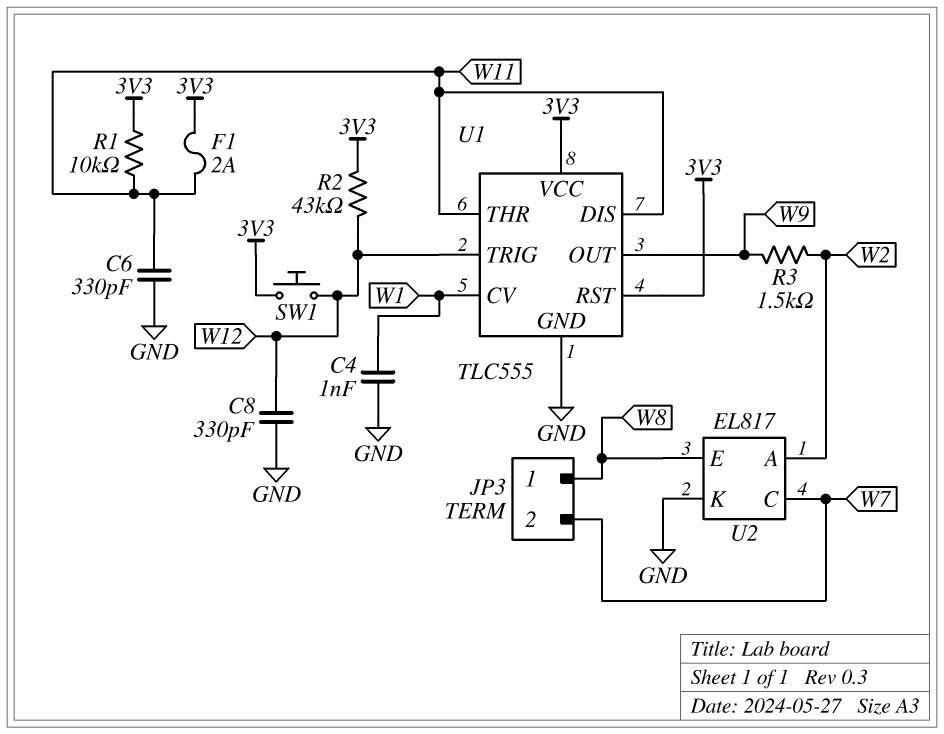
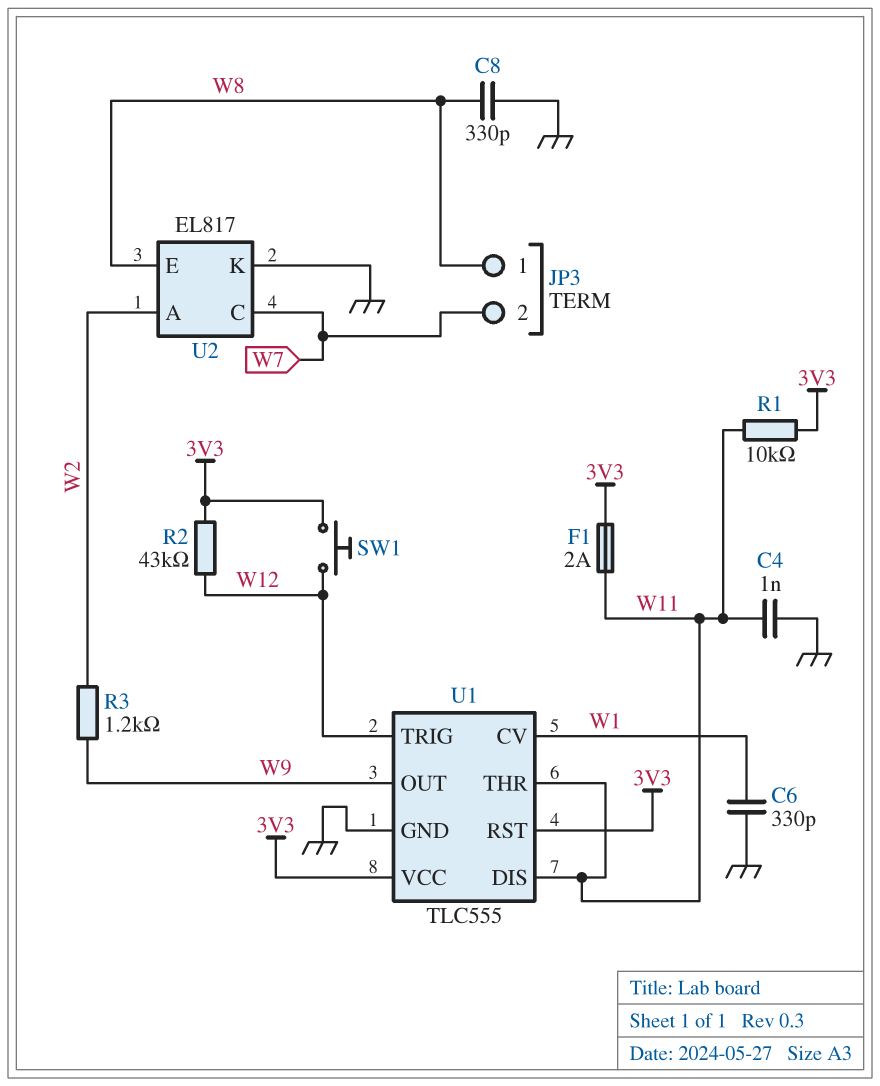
C4: 1nF (GND, W1) -> 1nF (GND, W11)
C6: 330pF (GND, W11) -> 330pF (GND, W1)
C8: 330pF (GND, W12) -> 330pF (GND, W8)
R3: 1.5k (W2, W9) -> 1.2k (W2, W9)

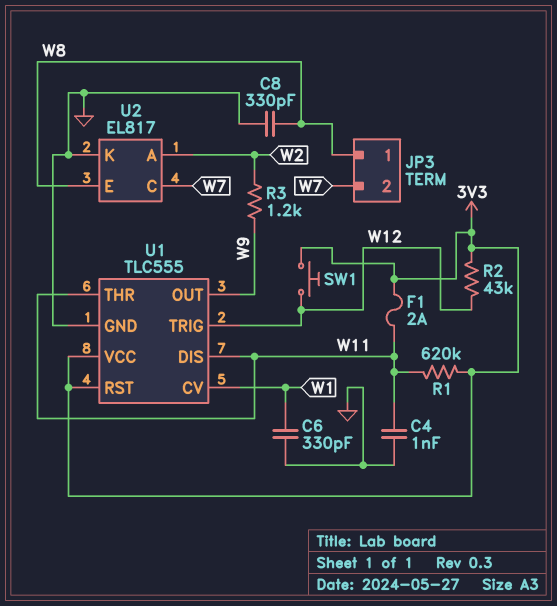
R1: 10k (3V3, W11) -> 620k (3V3, W11)

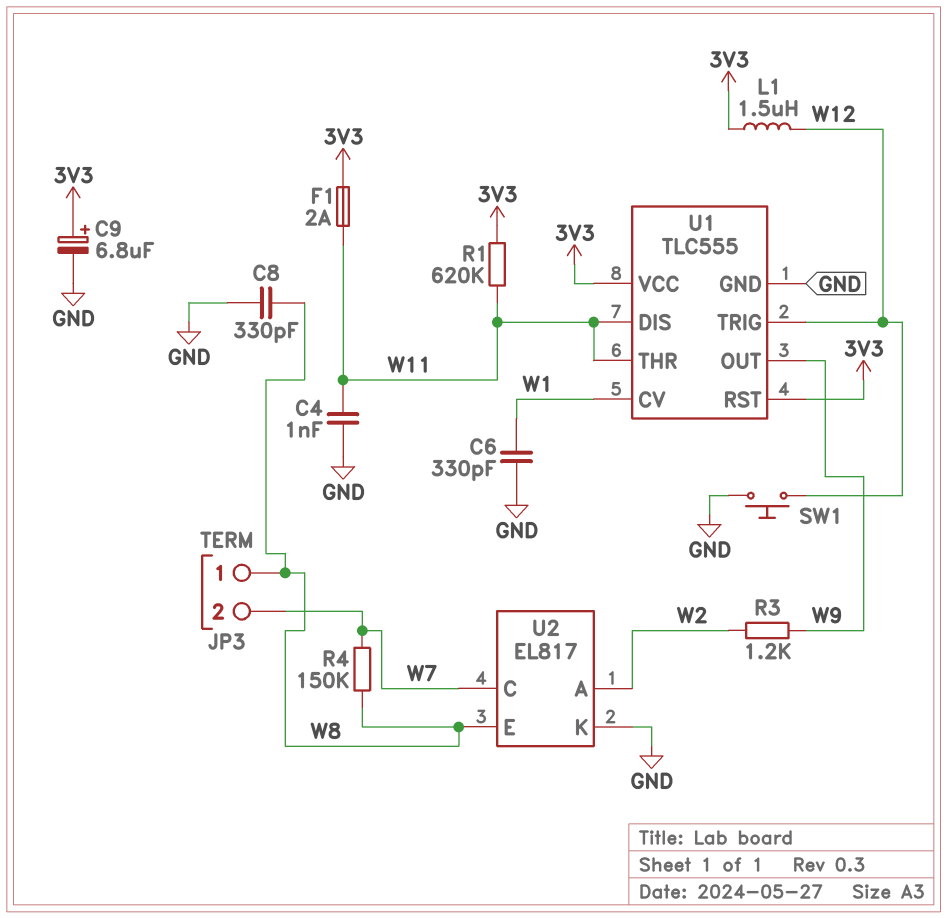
C9: none -> 6.8uF (plus 3V3, minus GND)
L1: none -> 1.5uH (3V3, W12)
R2: 43k (3V3, W12) -> none
R4: none -> 150k (W7, W8)
SW1: button (3V3, W12) -> button (GND, W12)

